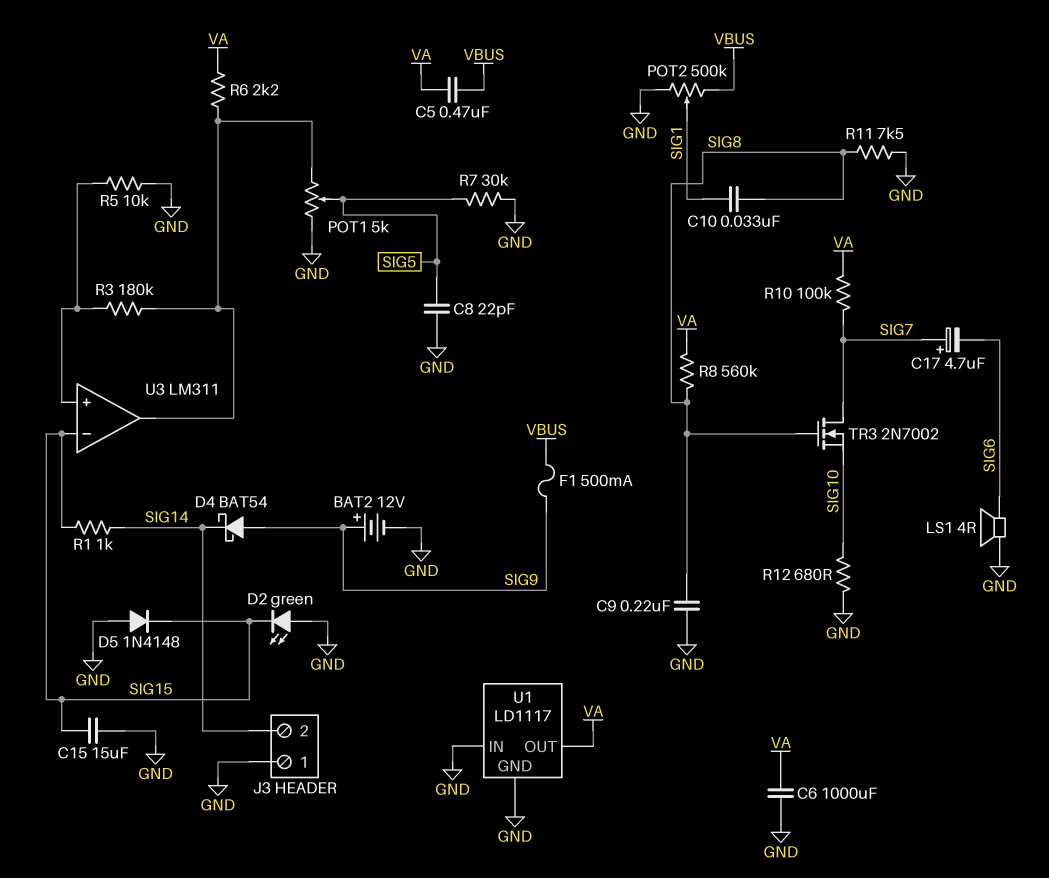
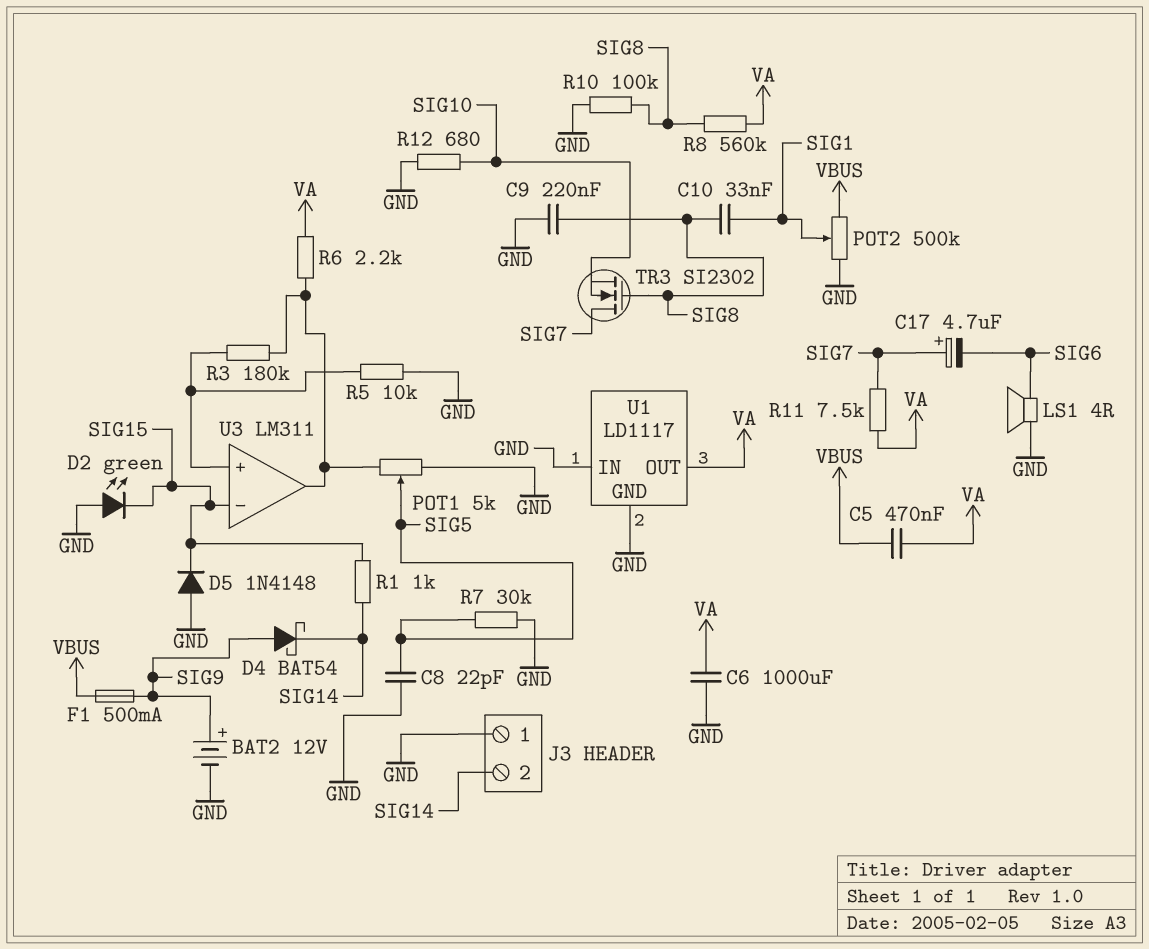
C15: 15uF (GND, SIG15) -> none
R10: 100k (SIG7, VA) -> 100k (GND, SIG8)
R11: 7.5k (GND, SIG8) -> 7.5k (SIG7, VA)
TR3: NMOS 2N7002 (G SIG8, D SIG7, S SIG10) -> NMOS SI2302 (G SIG8, D SIG7, S SIG10)

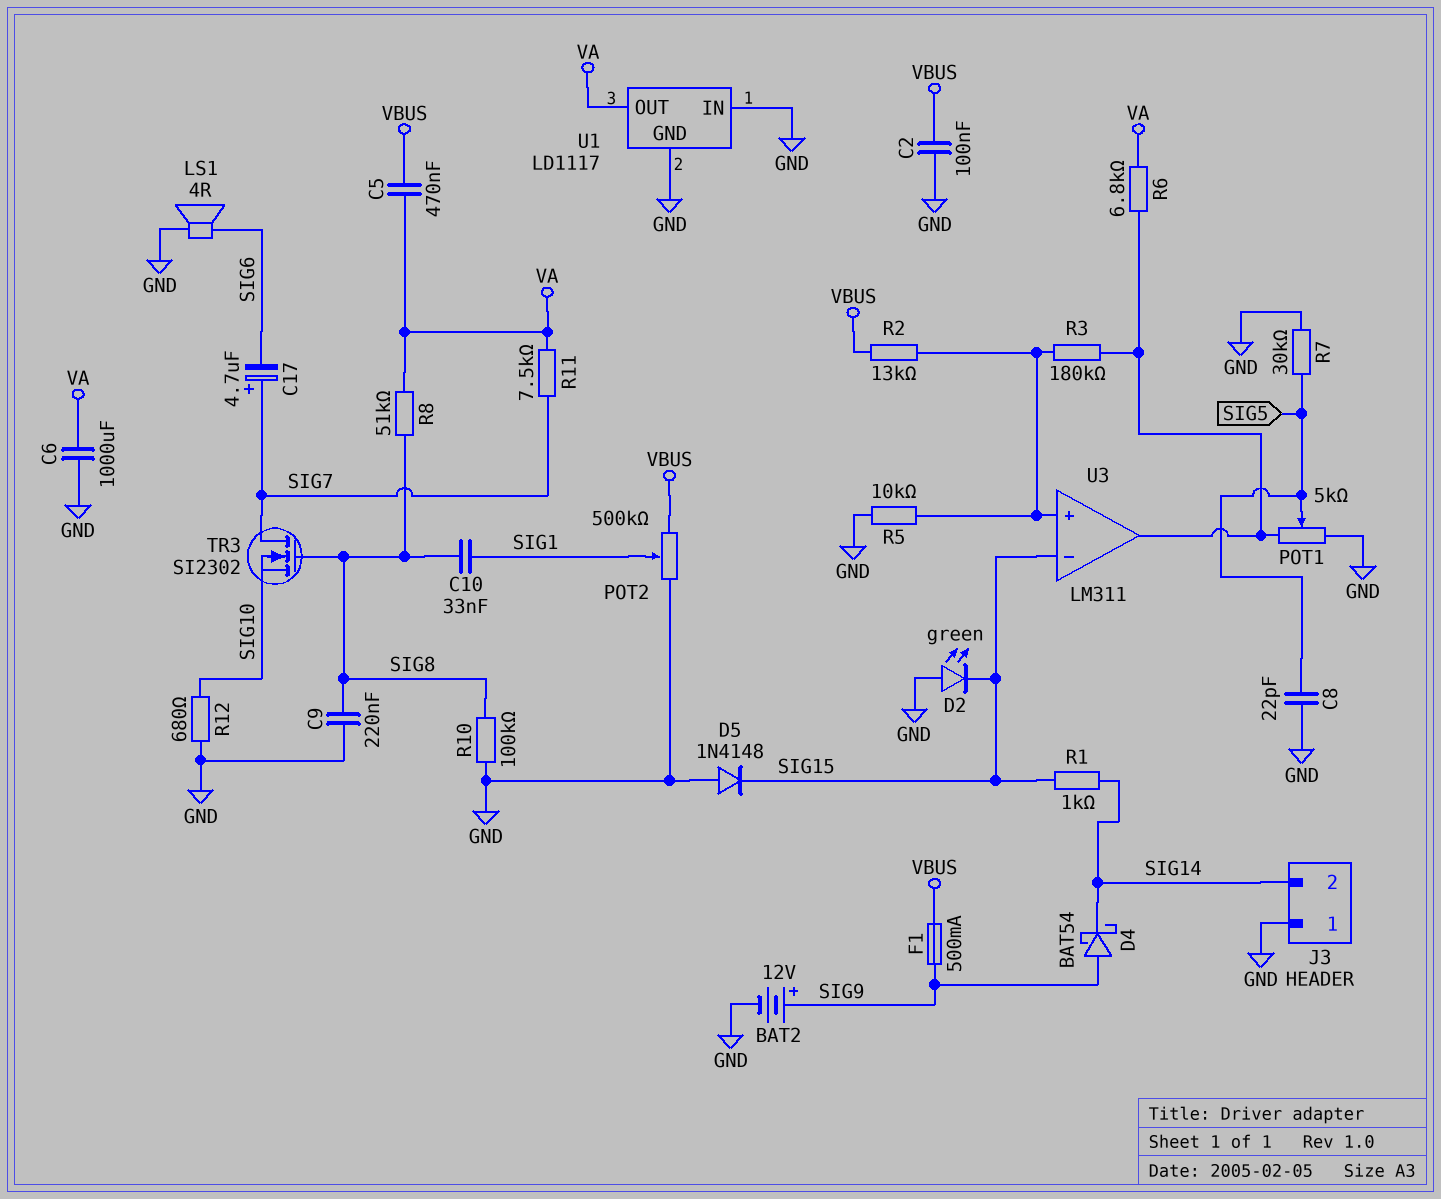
C2: none -> 100nF (GND, VBUS)
R2: none -> 13k (U3/in+, VBUS)
R6: 2.2k (U3/out, VA) -> 6.8k (U3/out, VA)
R8: 560k (SIG8, VA) -> 51k (SIG8, VA)

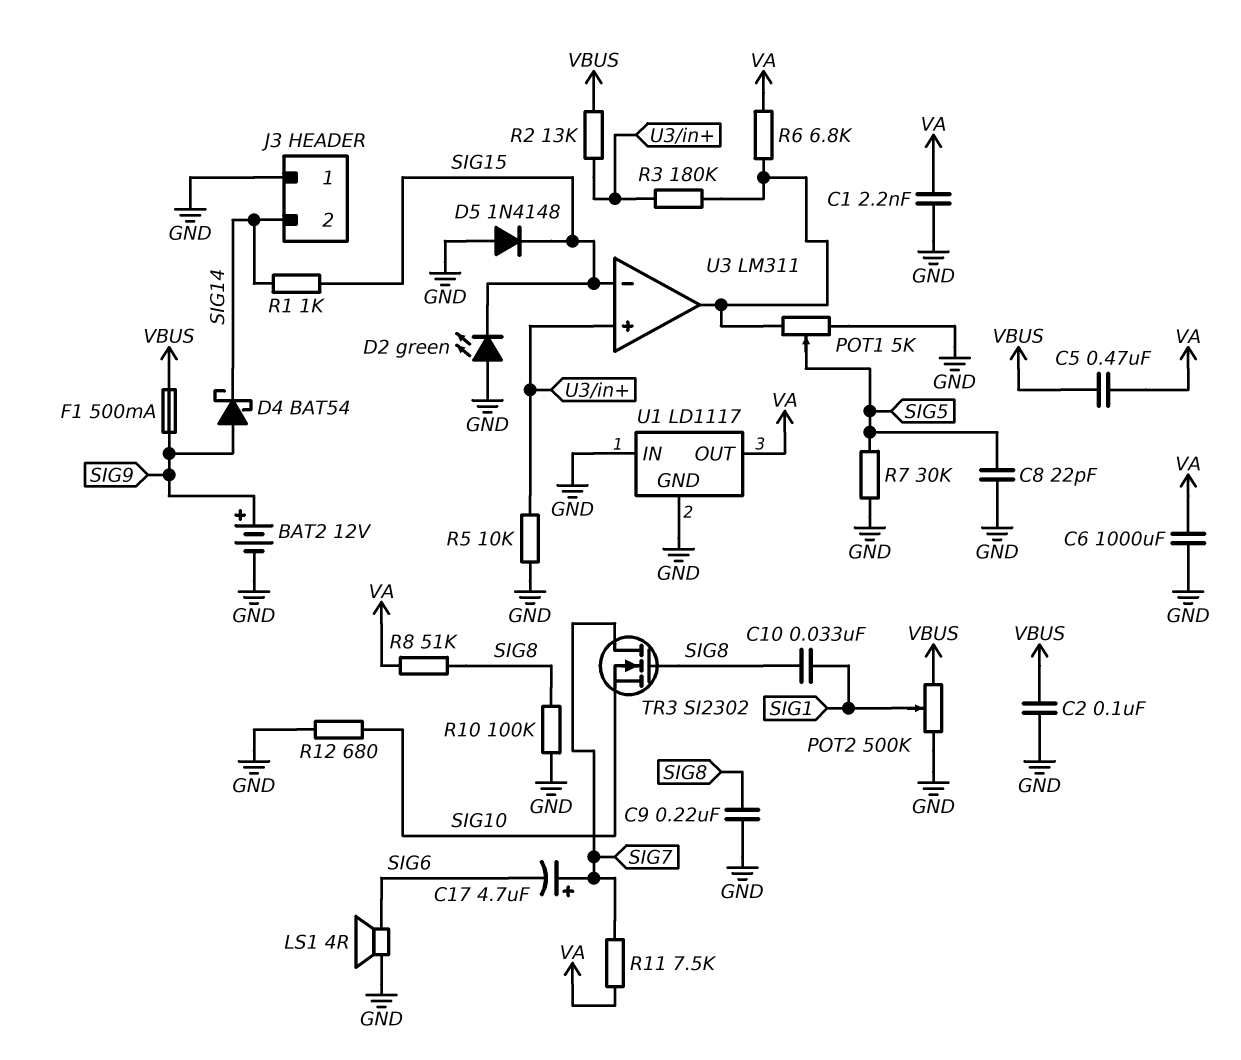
C1: none -> 2.2nF (GND, VA)

